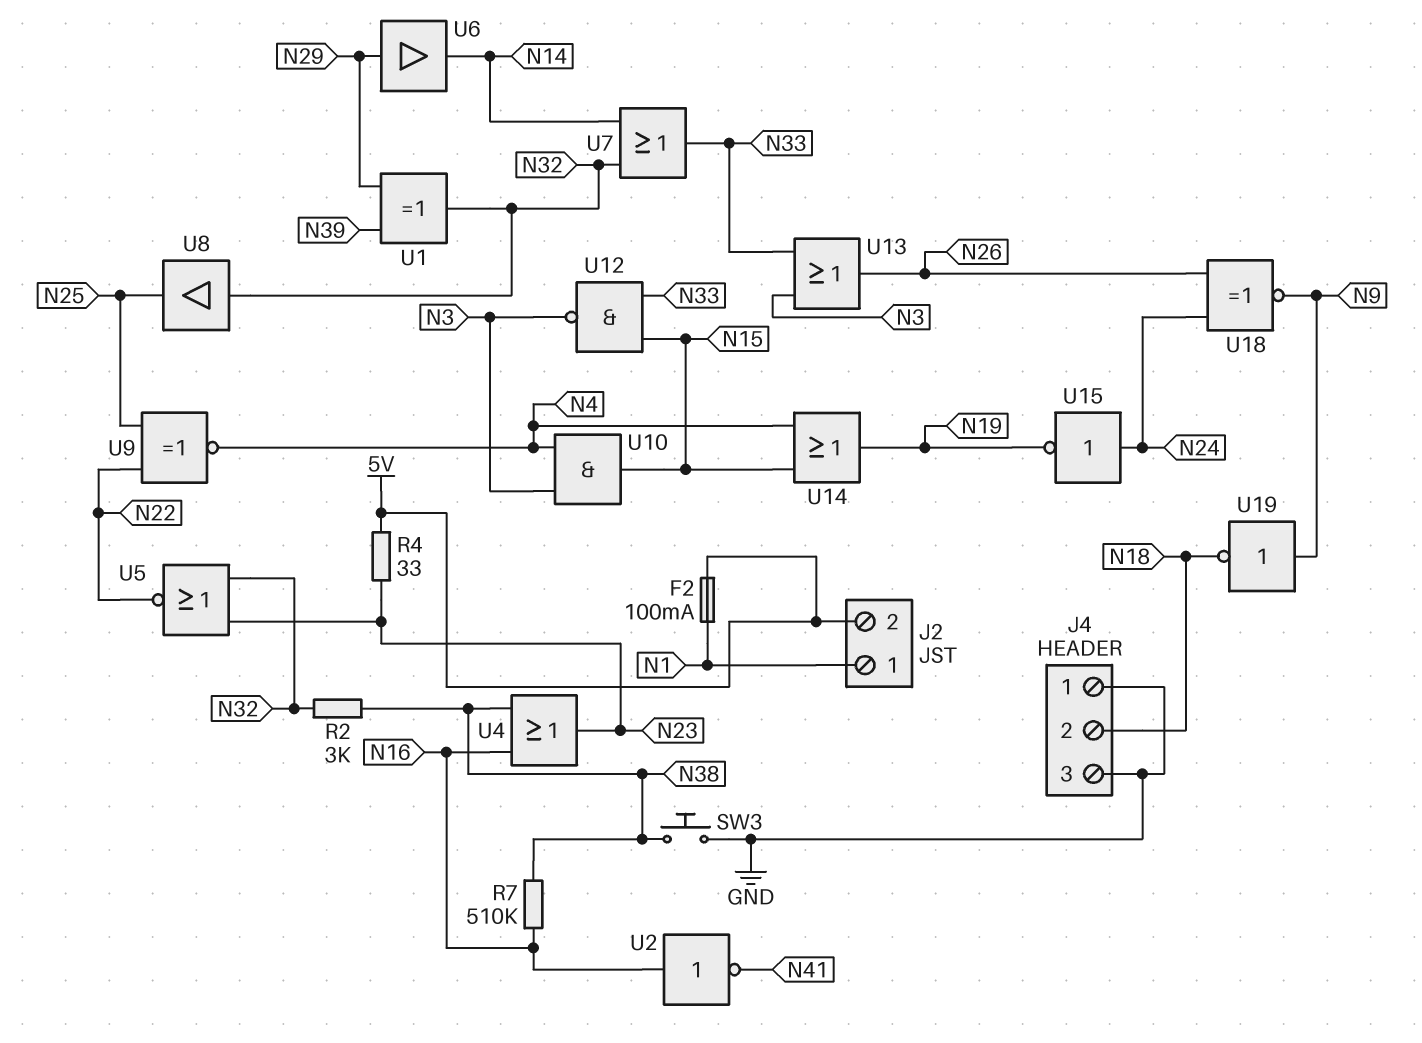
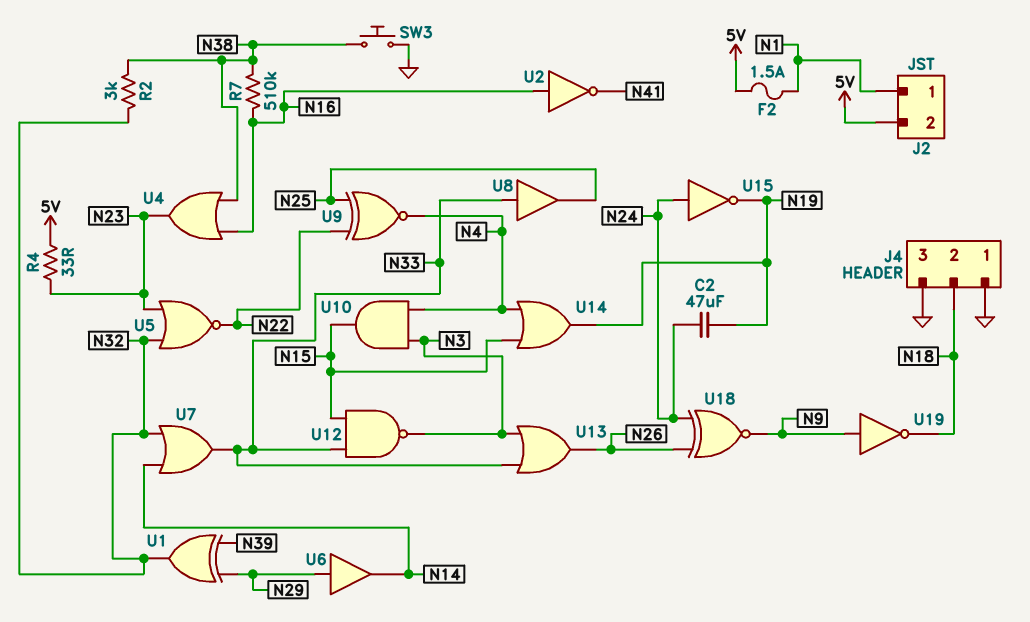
C2: none -> 47uF (N19, N24)
F2: 100mA (5V, N1) -> 1.5A (5V, N1)
U8: buffer (in N32, out N25) -> buffer (in N33, out N25)

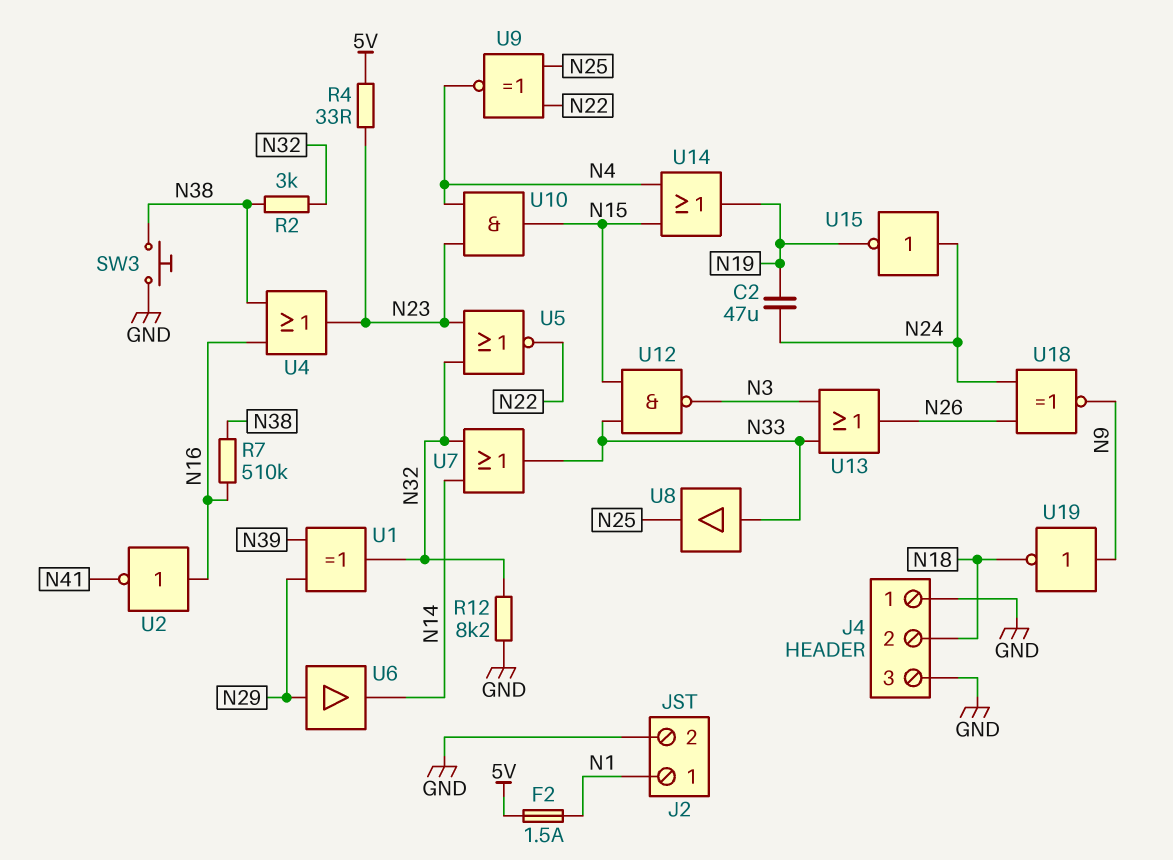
J2 pin 2: 5V -> GND
R12: none -> 8.2k (GND, N32)
U10: AND (in N3, in N4, out N15) -> AND (in N4, in N23, out N15)

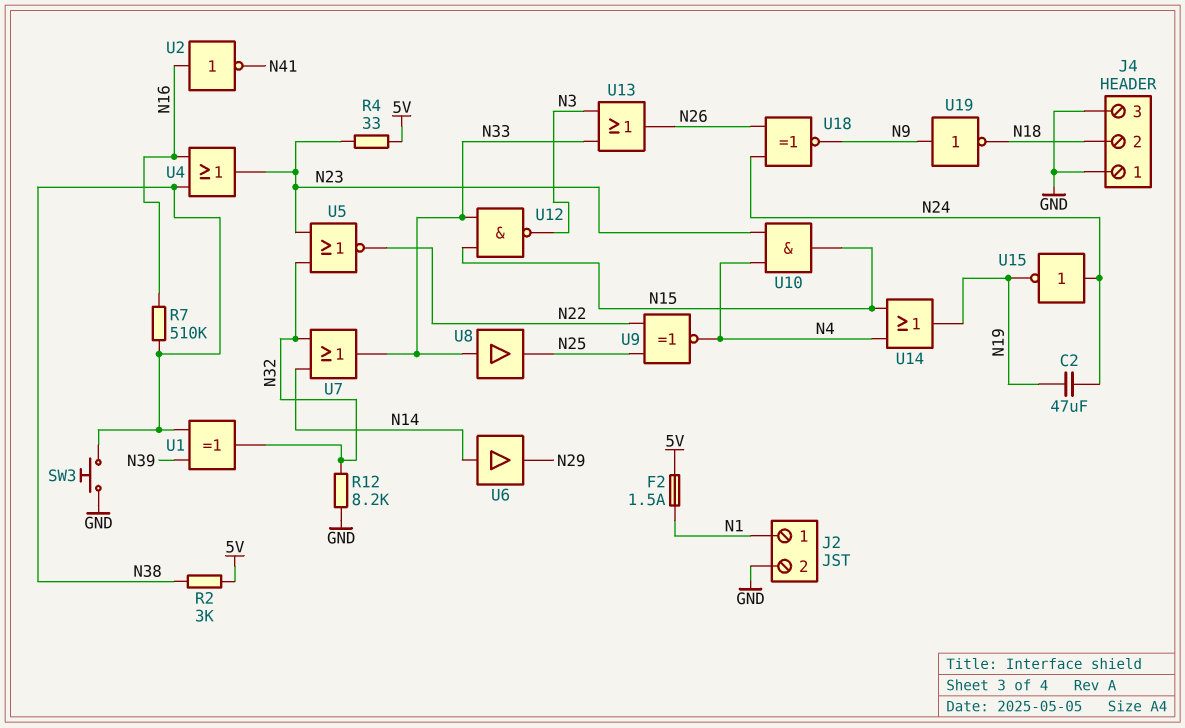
R2: 3k (N32, N38) -> 3k (5V, N38)
U1: XOR (in N29, in N39, out N32) -> XOR (in N38, in N39, out N32)
U6: buffer (in N29, out N14) -> buffer (in N14, out N29)

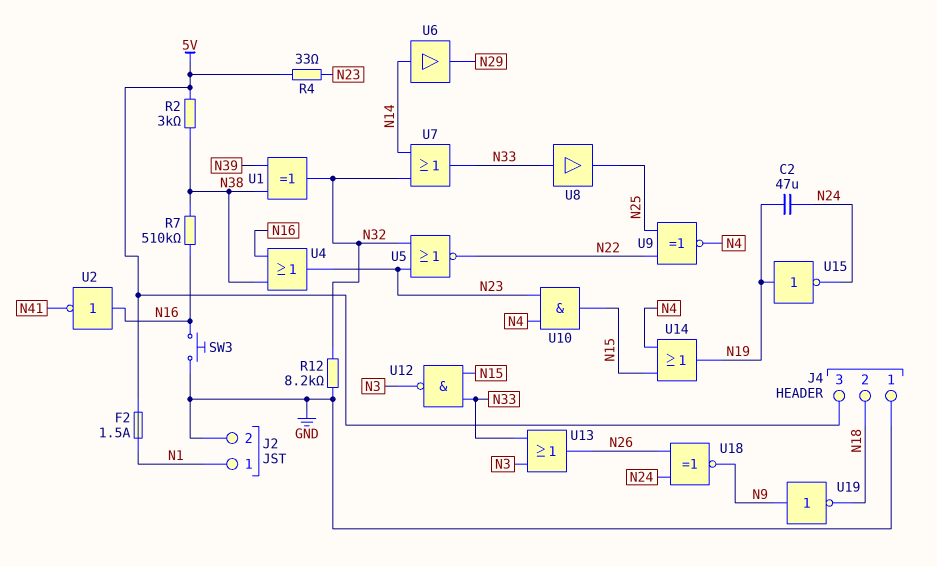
J4 pin 3: GND -> 5V
SW3: button (GND, N38) -> button (GND, N16)
U15: NOT (in N24, out N19) -> NOT (in N19, out N24)

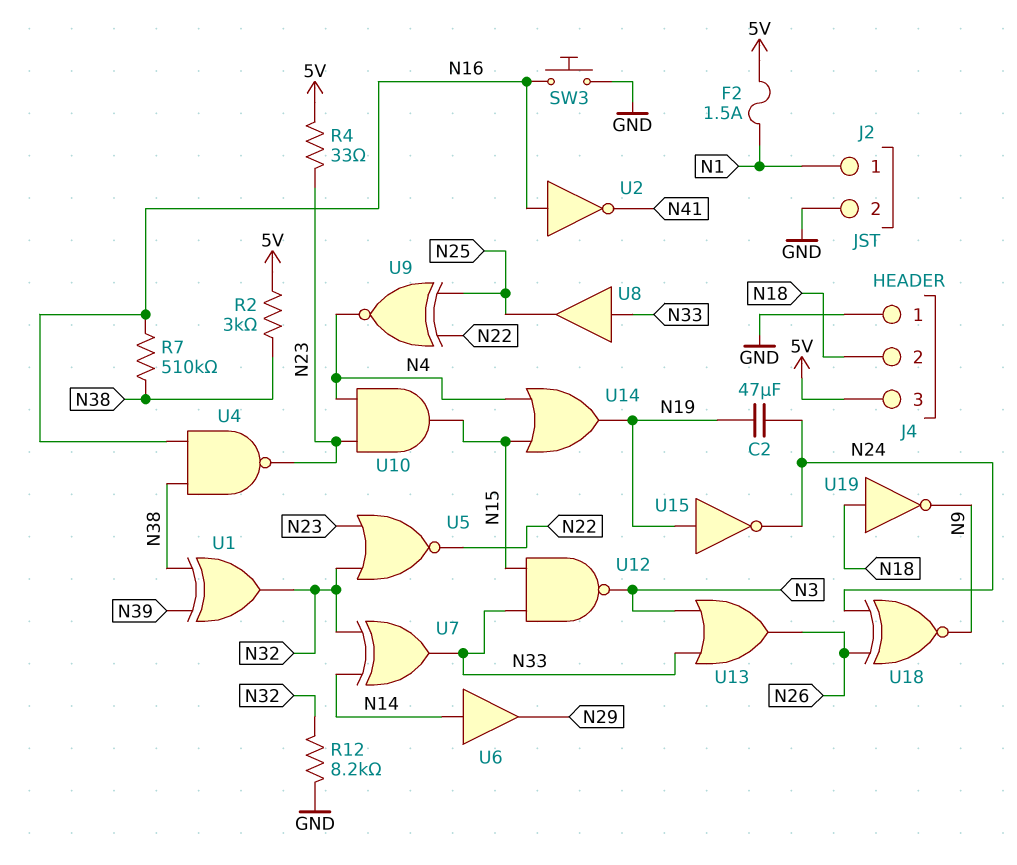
U4: OR (in N16, in N38, out N23) -> NAND (in N16, in N38, out N23)
U7: OR (in N14, in N32, out N33) -> XOR (in N14, in N32, out N33)
U19: NOT (in N9, out N18) -> NOT (in N18, out N9)

